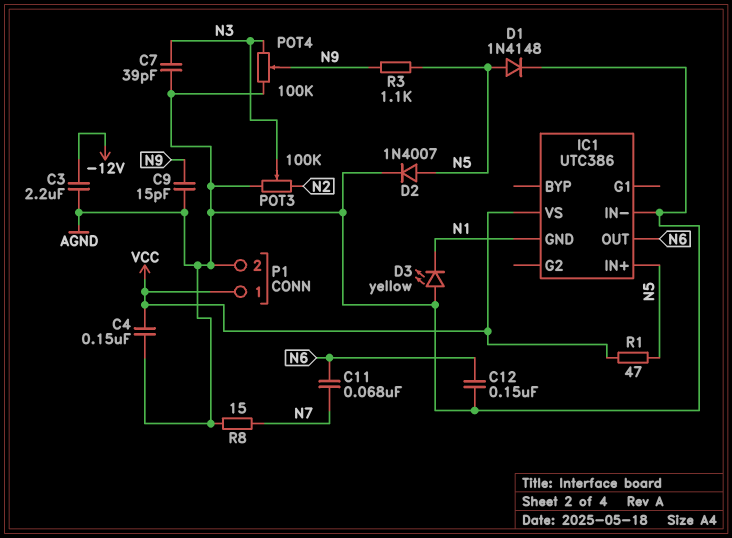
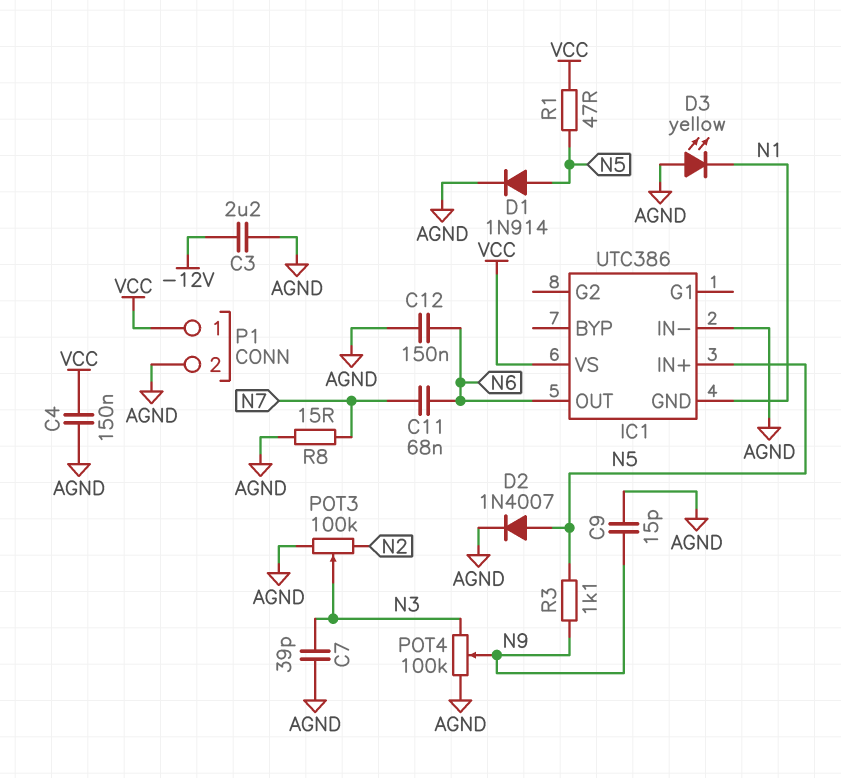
D1: diode 1N4148 (A N5, K AGND) -> diode 1N914 (A N5, K AGND)

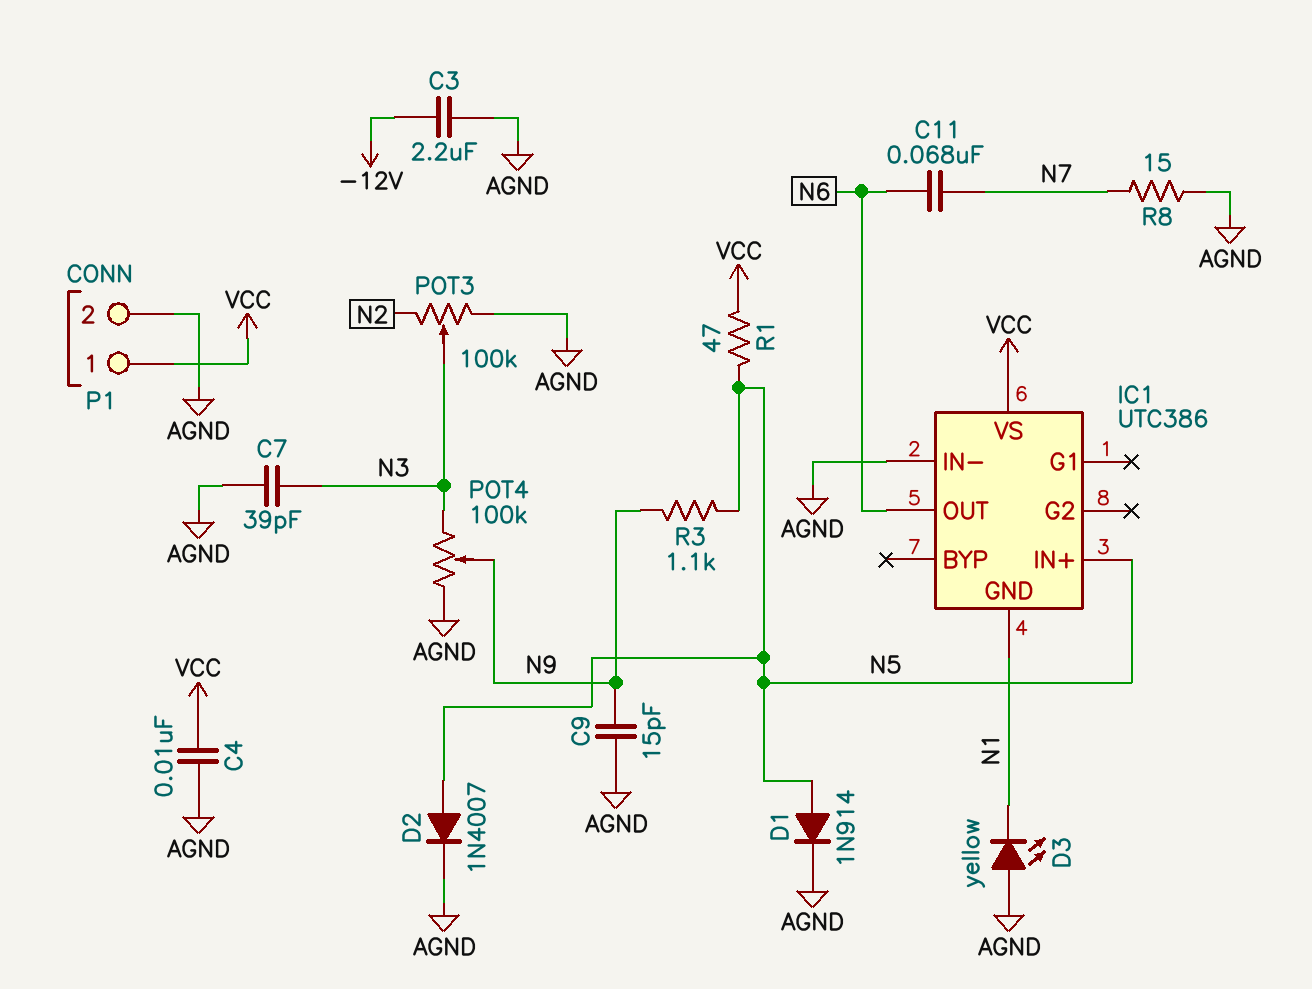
C4: 150nF (AGND, VCC) -> 10nF (AGND, VCC)
C12: 150nF (AGND, N6) -> none

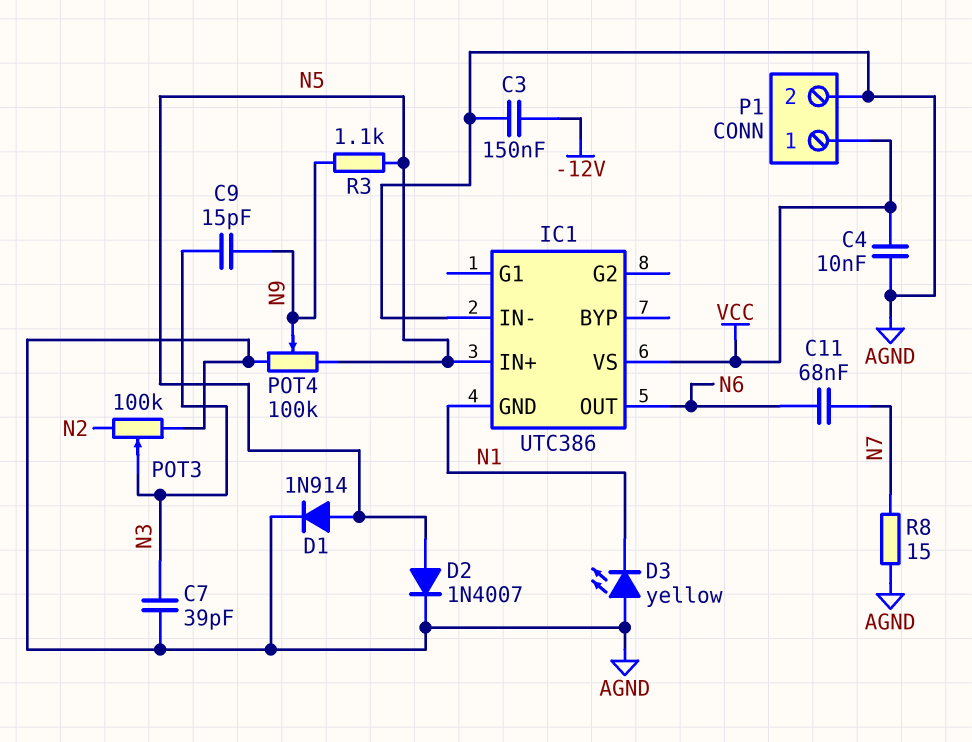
C3: 2.2uF (-12V, AGND) -> 150nF (-12V, AGND)
C9: 15pF (AGND, N9) -> 15pF (N3, N9)
POT4: 100k (AGND, N3, wiper N9) -> 100k (AGND, N5, wiper N9)
R1: 47 (N5, VCC) -> none

